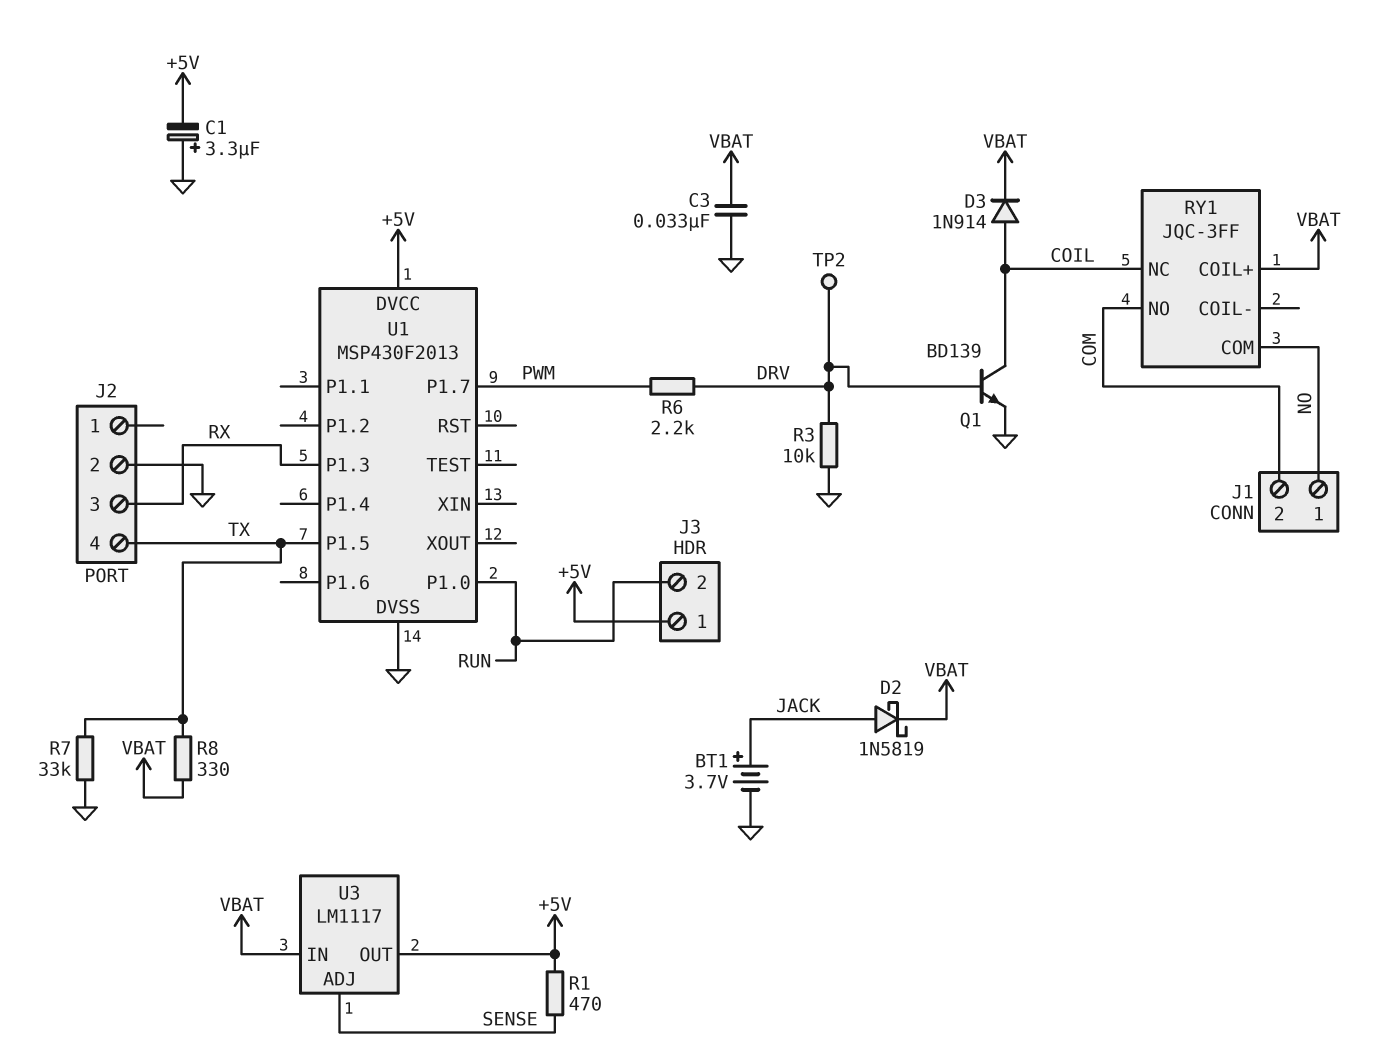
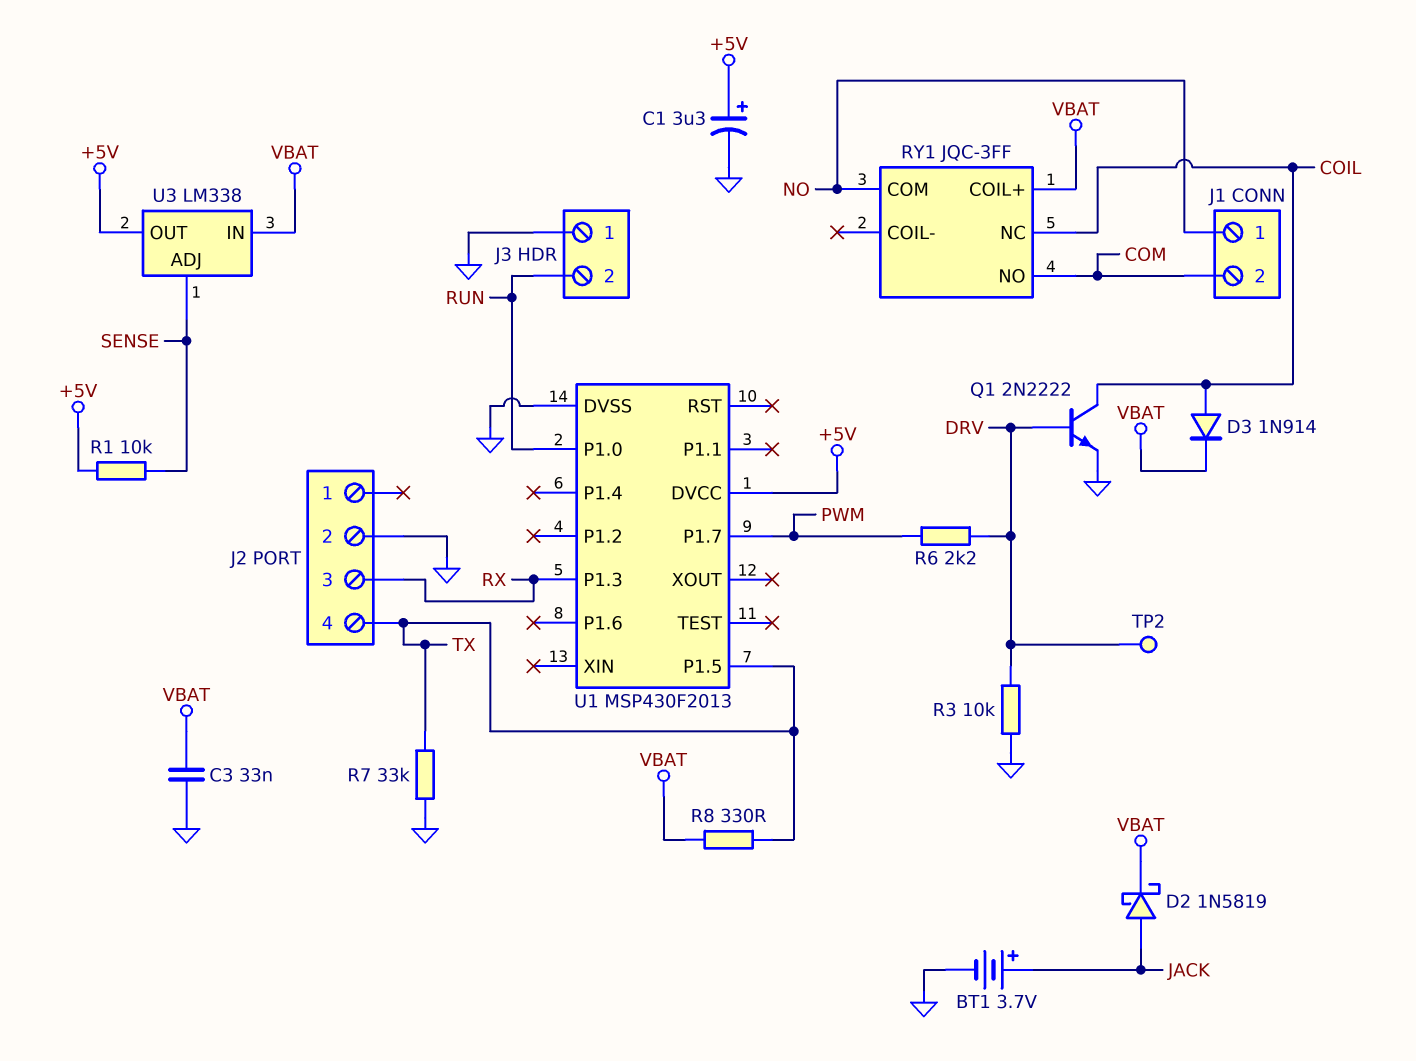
C1: 3.3uF (plus GND, minus +5V) -> 3.3uF (plus +5V, minus GND)
J3 pin 1: +5V -> GND
Q1: NPN BD139 (B DRV, C COIL, E GND) -> NPN 2N2222 (B DRV, C COIL, E GND)
R1: 470 (+5V, SENSE) -> 10k (+5V, SENSE)
U3: LM1117 -> LM338

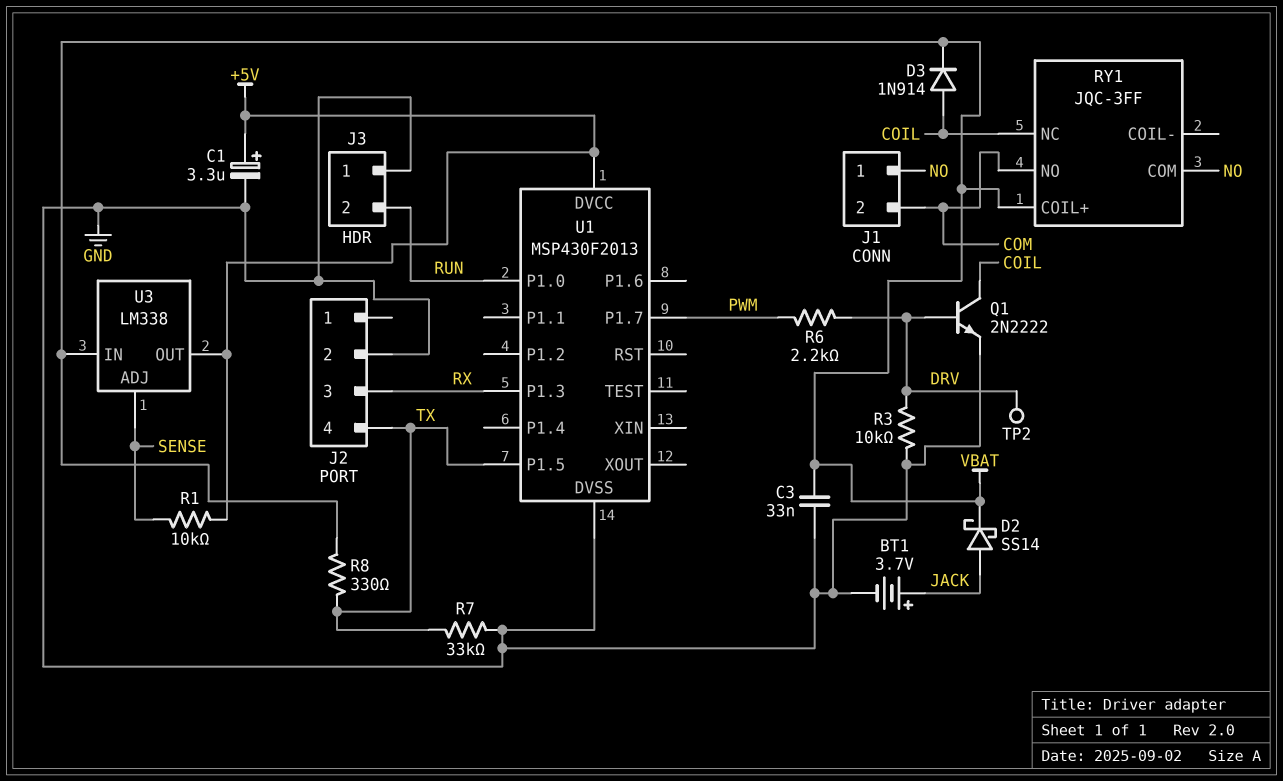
D2: schottky 1N5819 (A JACK, K VBAT) -> schottky SS14 (A JACK, K VBAT)

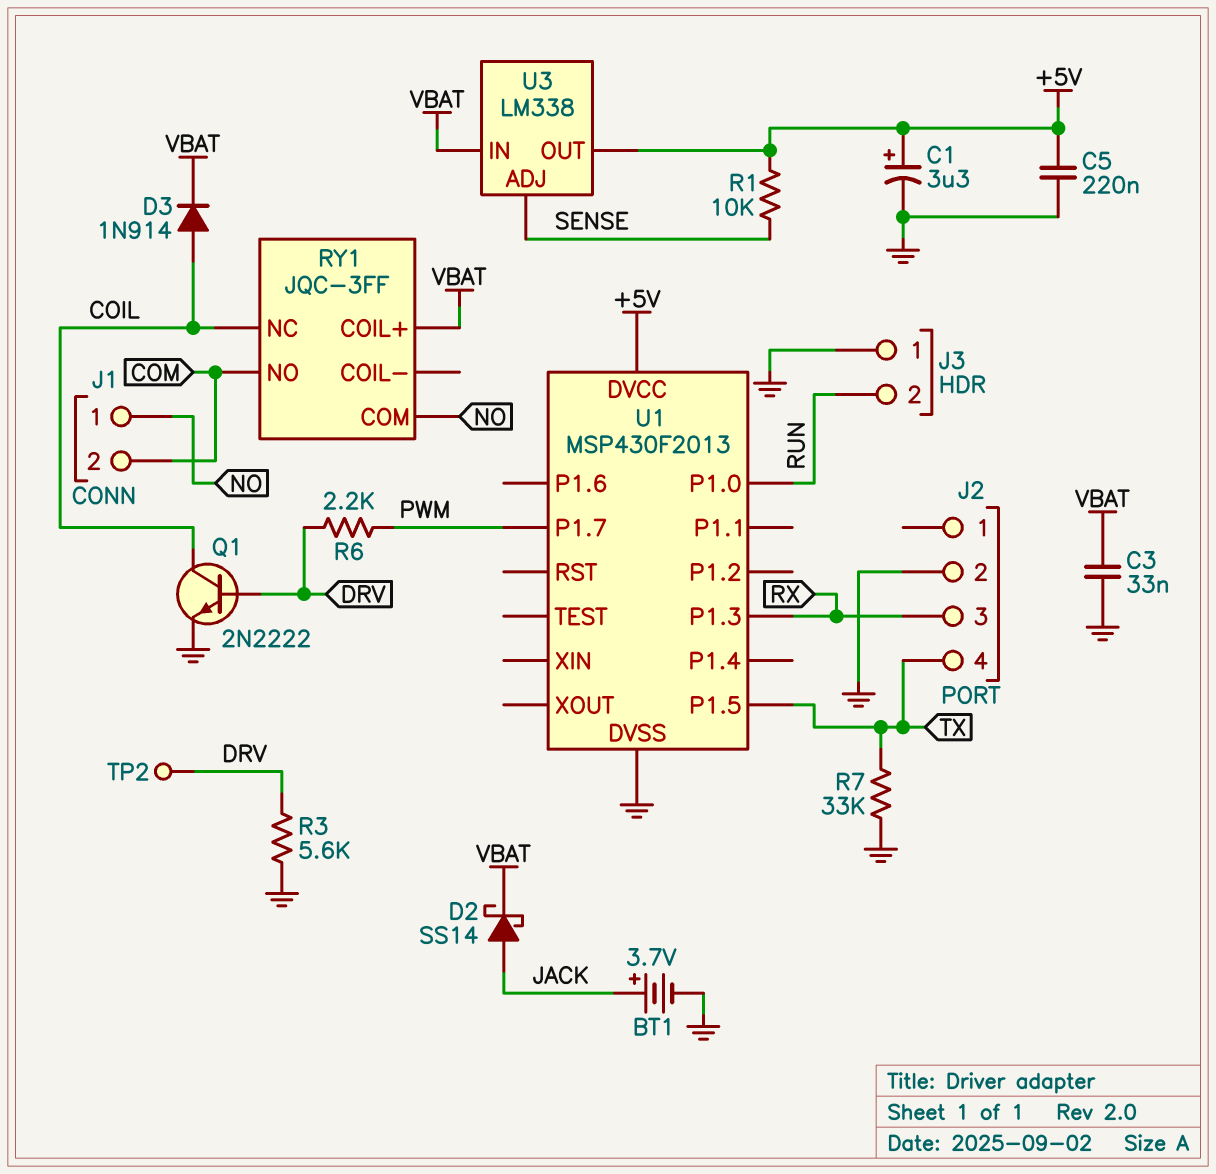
C5: none -> 220nF (+5V, GND)
R3: 10k (DRV, GND) -> 5.6k (DRV, GND)
R8: 330 (TX, VBAT) -> none

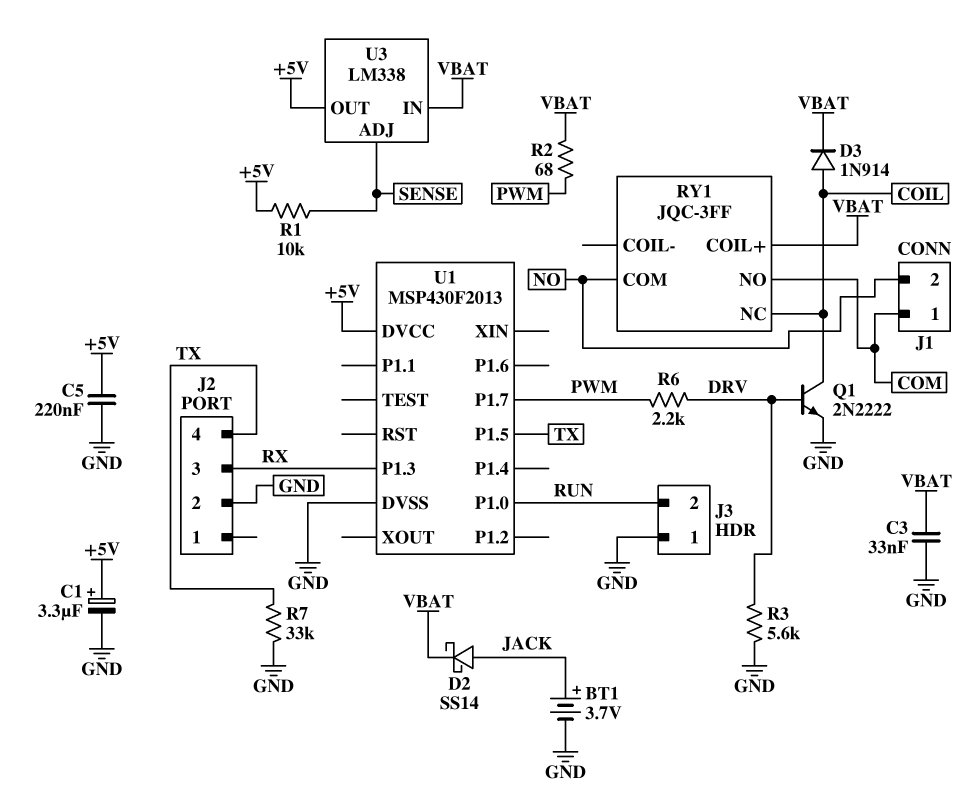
J1 pin 1: NO -> COM
J1 pin 2: COM -> NO
R2: none -> 68 (PWM, VBAT)
TP2: test point (DRV) -> none

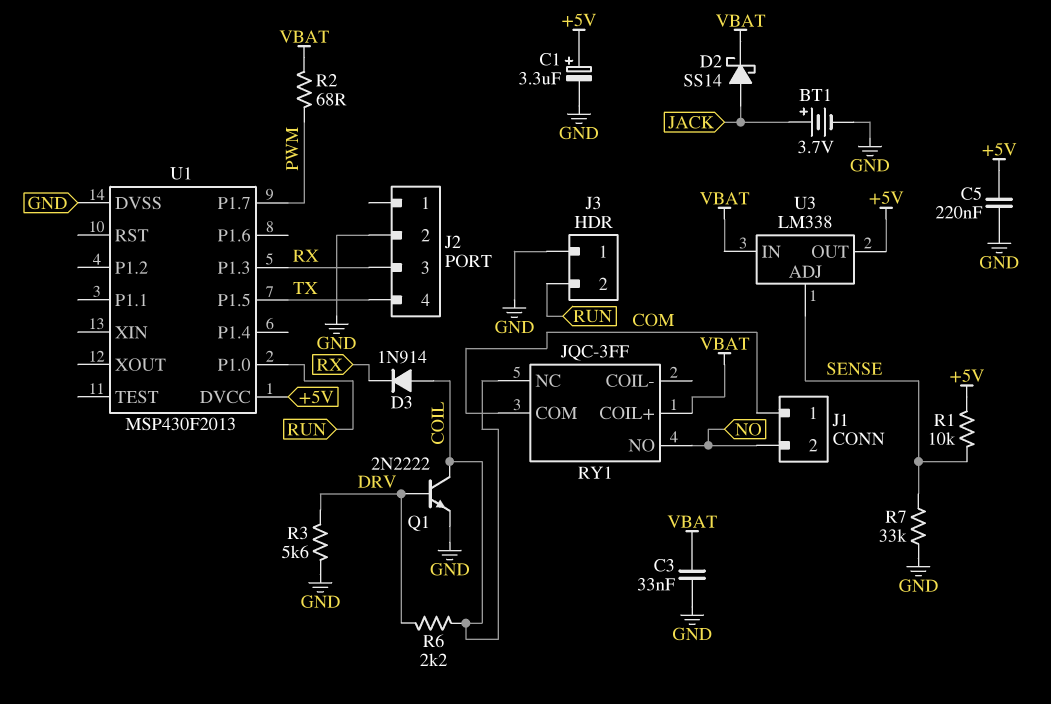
D3: diode 1N914 (A COIL, K VBAT) -> diode 1N914 (A COIL, K RX)
R6: 2.2k (DRV, PWM) -> 2.2k (COIL, DRV)
R7: 33k (GND, TX) -> 33k (GND, SENSE)
RY1 pin COM: NO -> COM
RY1 pin NO: COM -> NO

